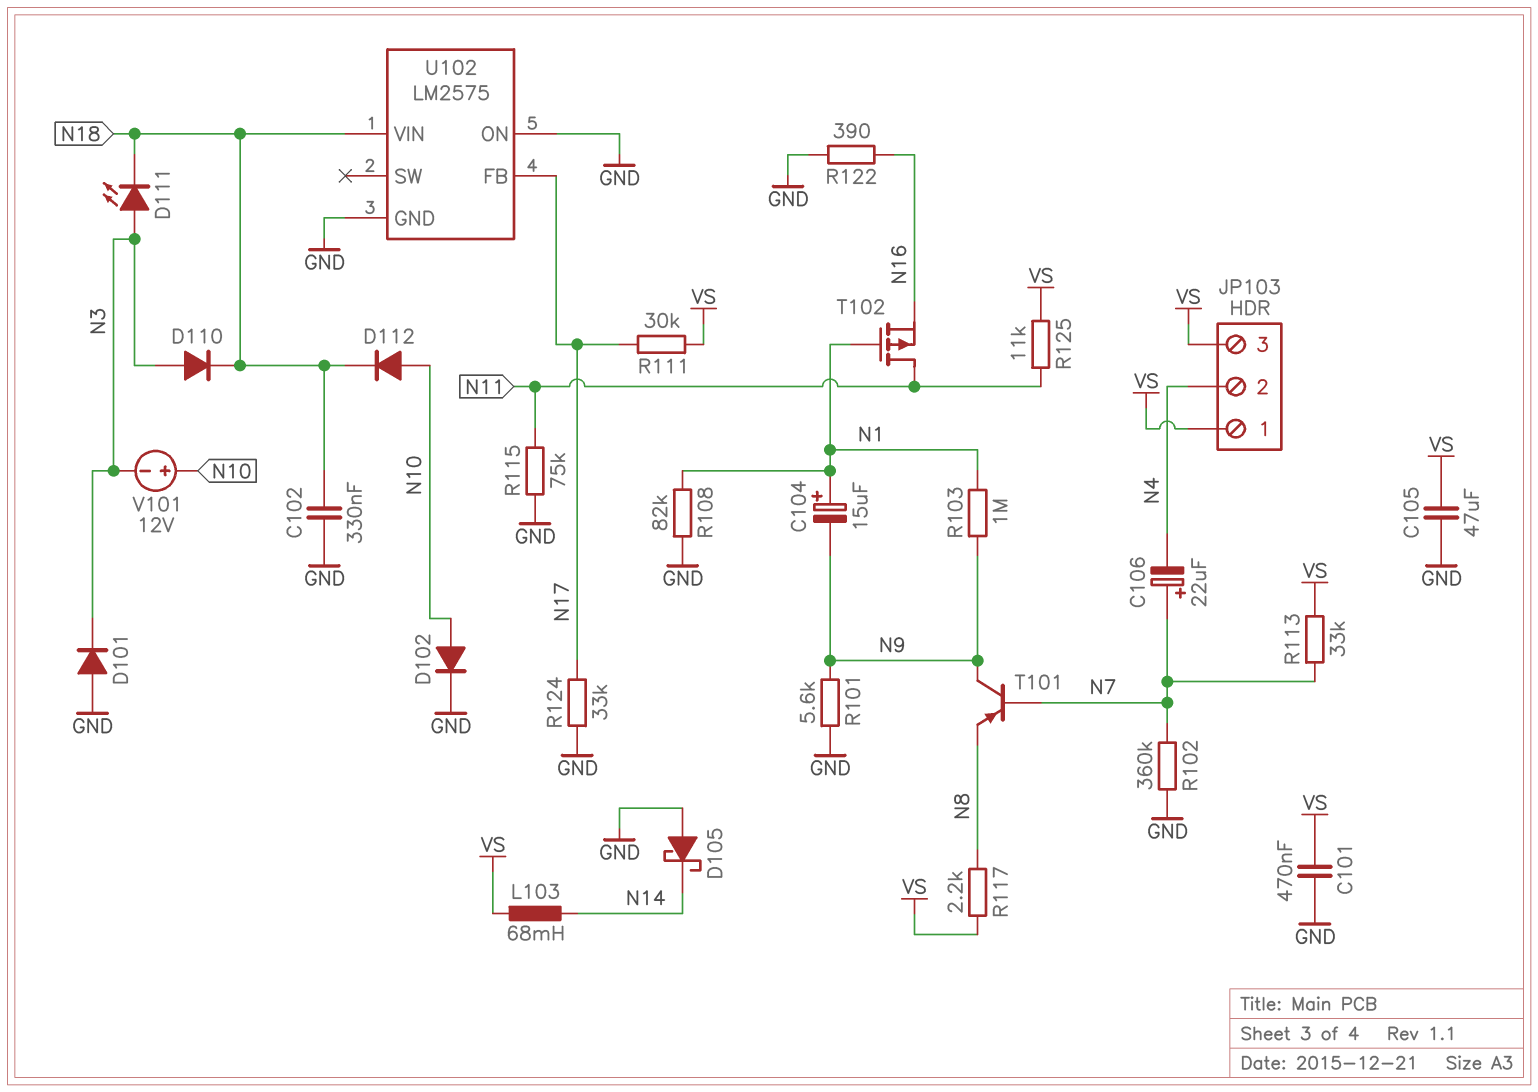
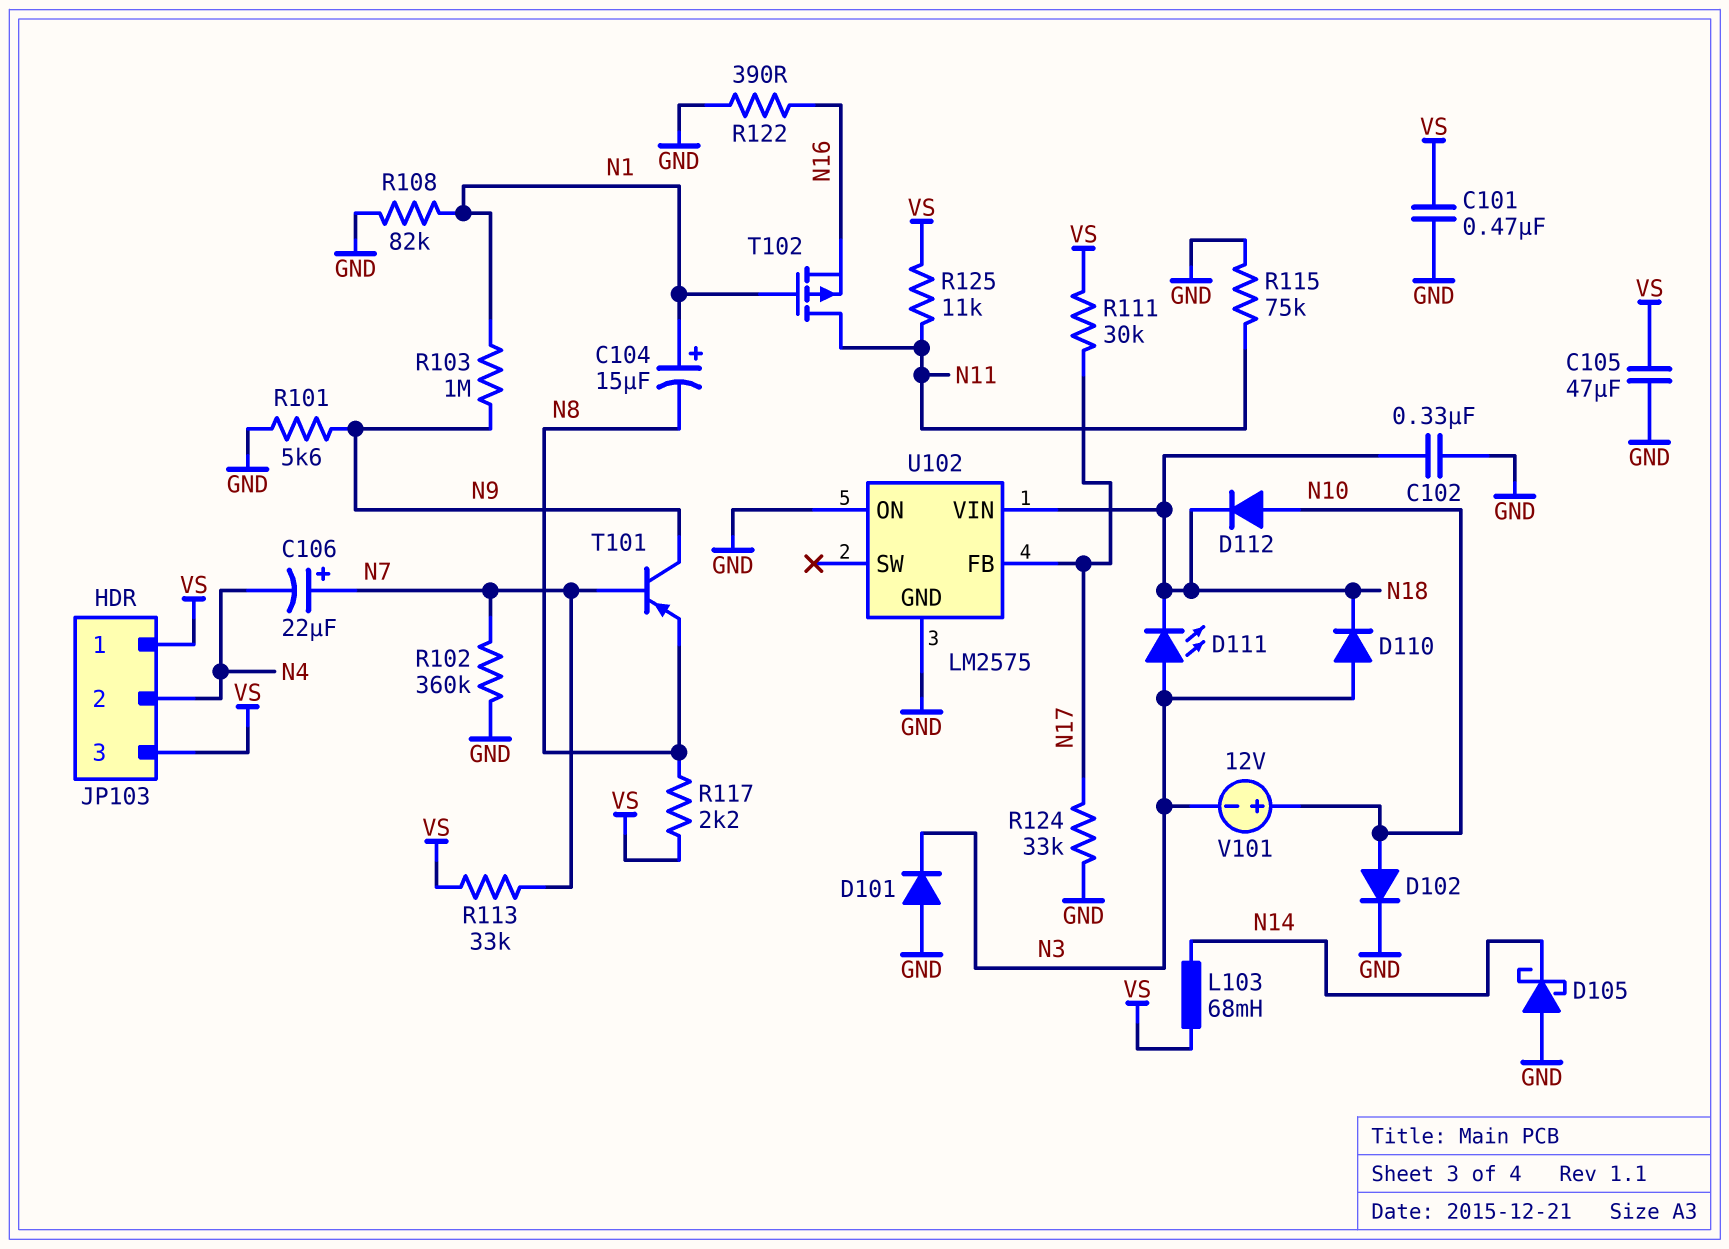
C104: 15uF (plus N1, minus N9) -> 15uF (plus N1, minus N8)

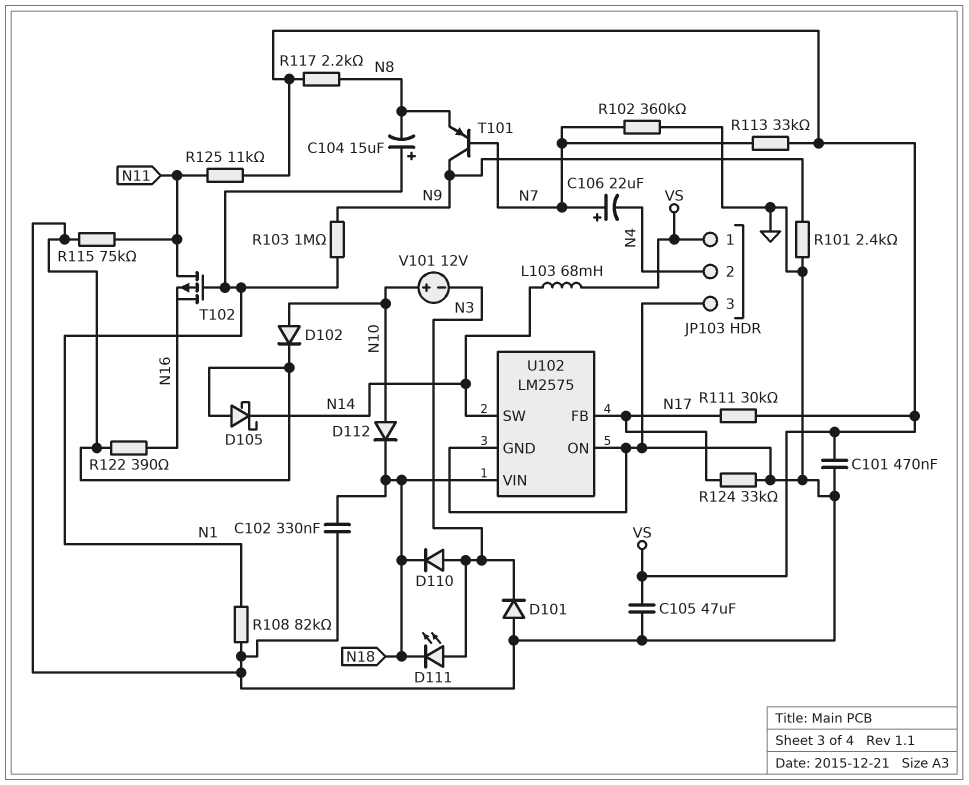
JP103 pin 3: VS -> GND
R101: 5.6k (GND, N9) -> 2.4k (GND, N9)
U102 pin SW: none -> N14

